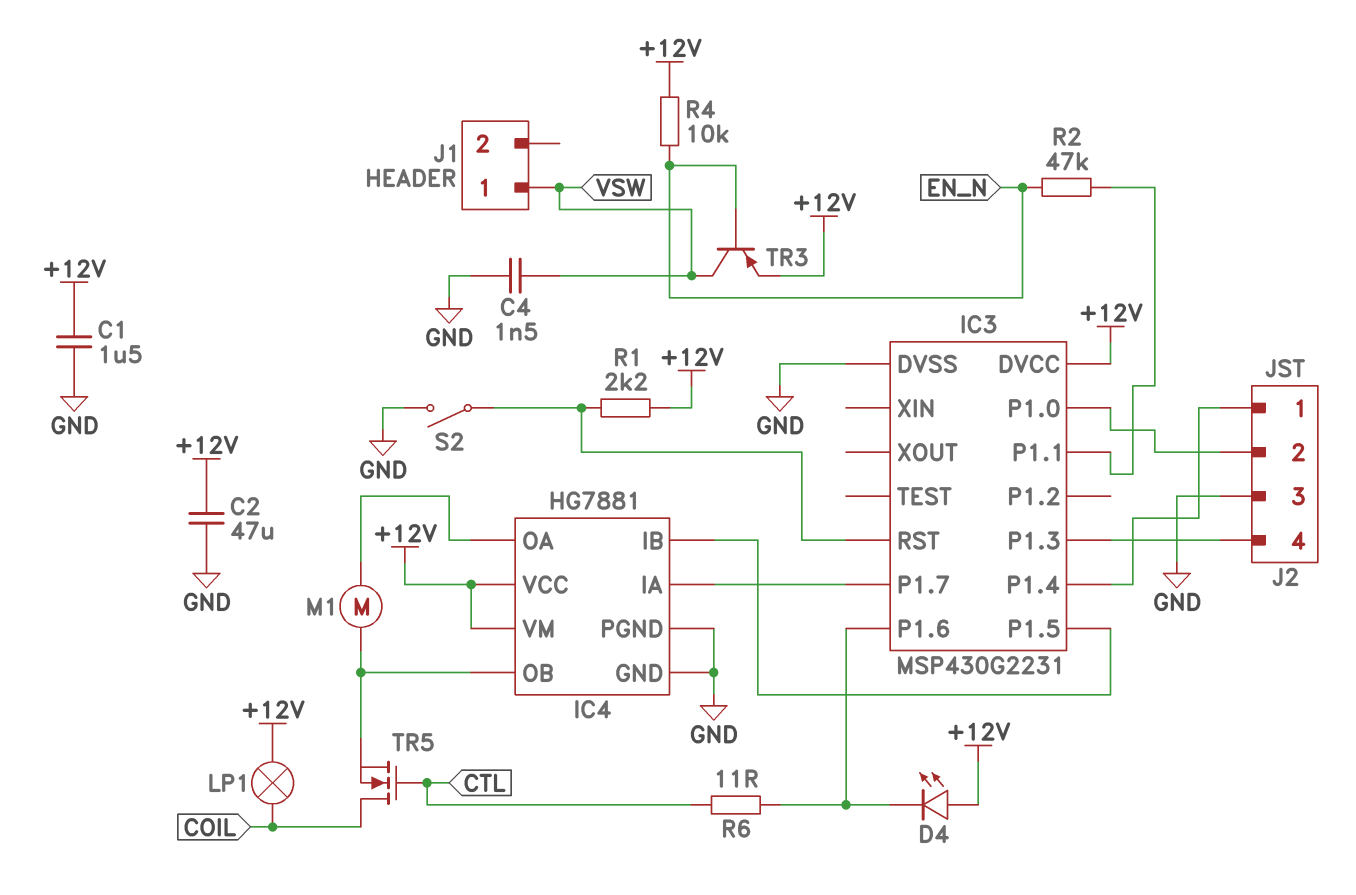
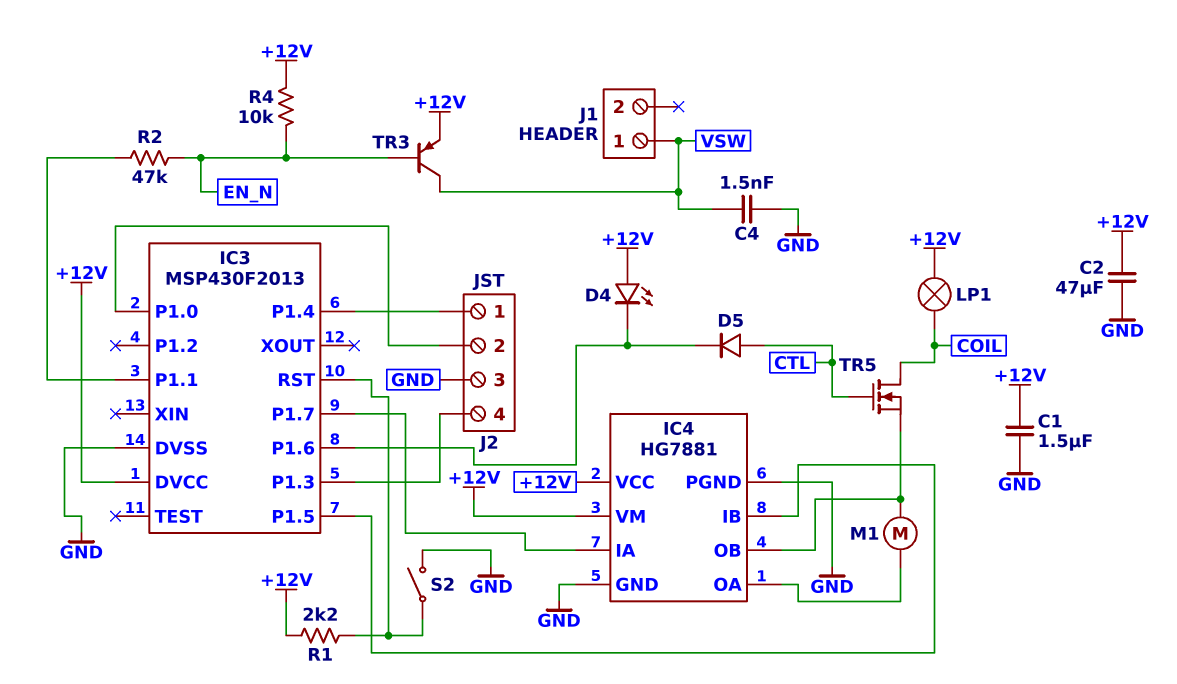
D5: none -> diode (A CTL, K IC3/P1.6)
IC3: MSP430G2231 -> MSP430F2013
R6: 11 (CTL, IC3/P1.6) -> none

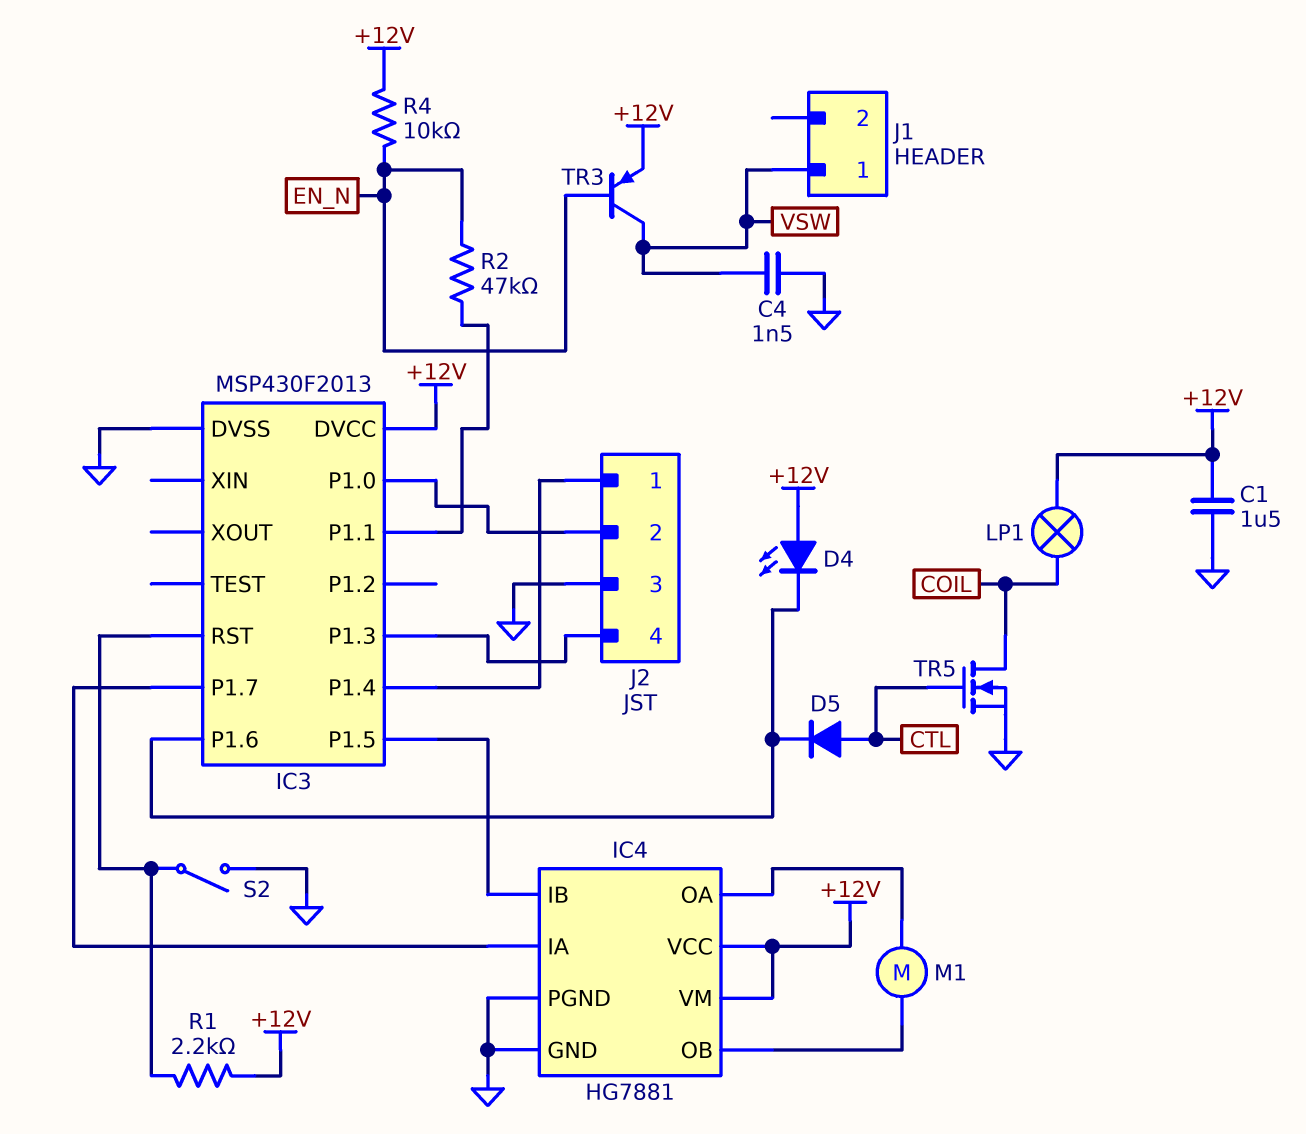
C2: 47uF (+12V, GND) -> none
TR5: NMOS (G CTL, D COIL, S IC4/OB) -> NMOS (G CTL, D COIL, S GND)

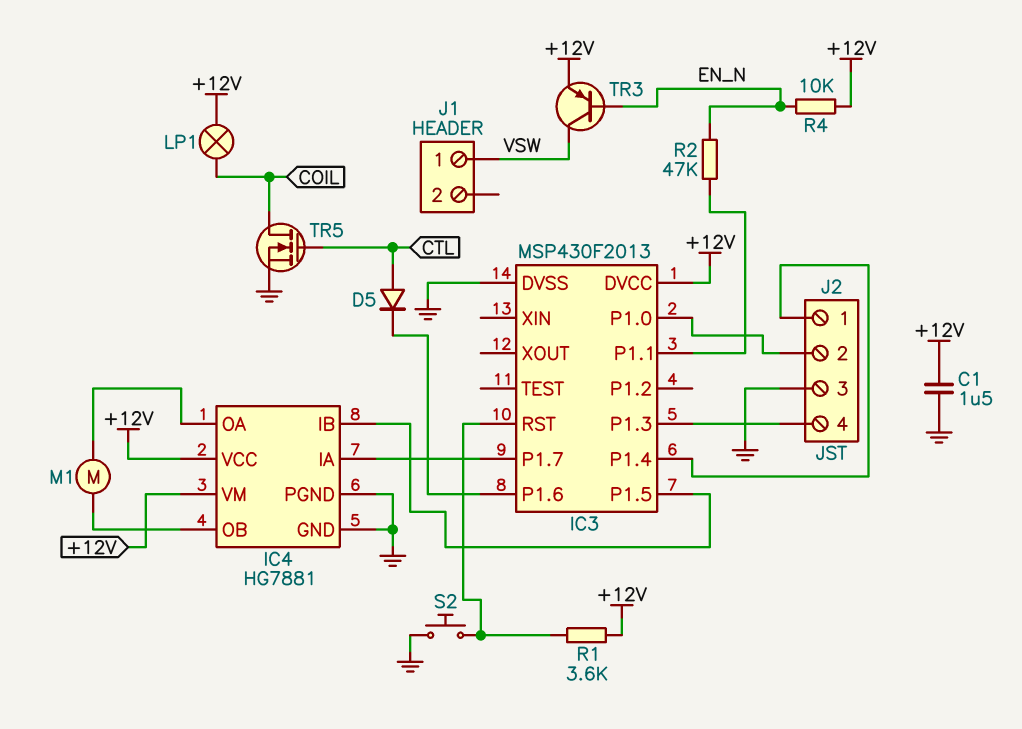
C4: 1.5nF (GND, VSW) -> none
D4: LED (A +12V, K IC3/P1.6) -> none
R1: 2.2k (+12V, IC3/RST) -> 3.6k (+12V, IC3/RST)
S2: switch (GND, IC3/RST) -> button (GND, IC3/RST)

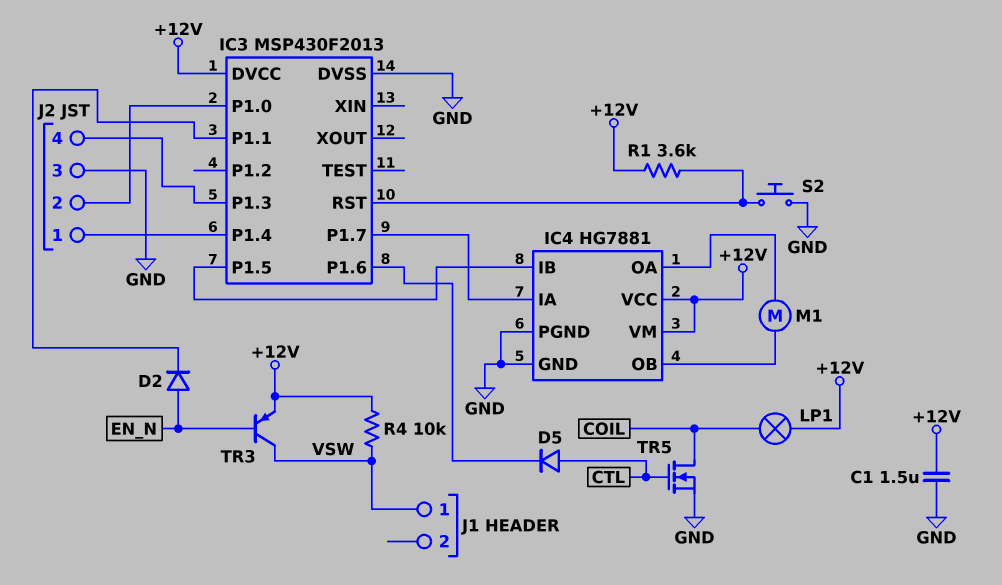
D2: none -> diode (A EN_N, K IC3/P1.1)
R2: 47k (EN_N, IC3/P1.1) -> none
R4: 10k (+12V, EN_N) -> 10k (+12V, VSW)

